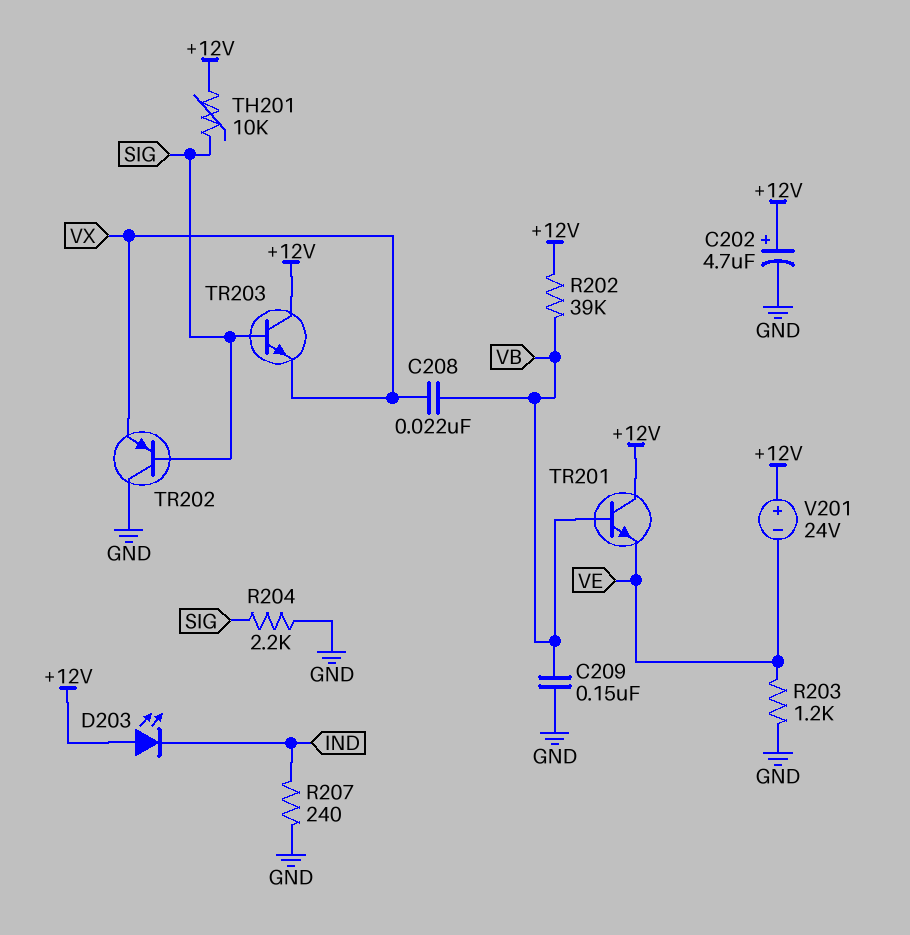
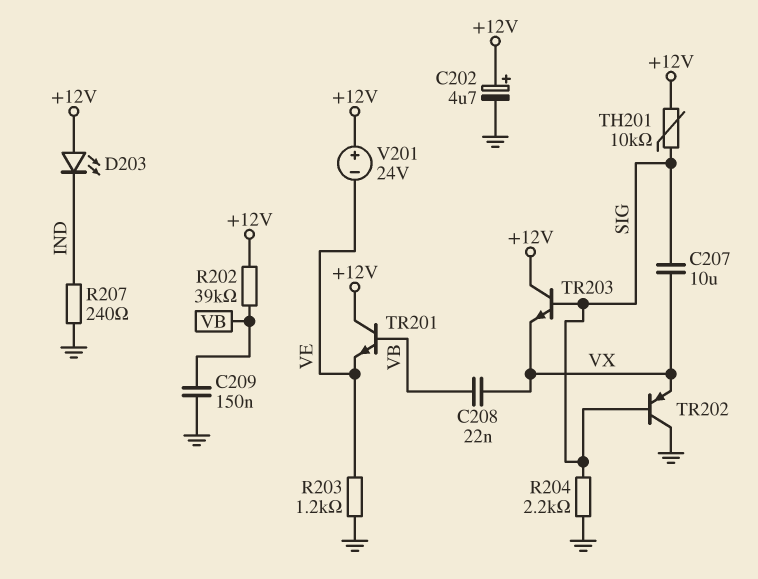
C207: none -> 10uF (SIG, VX)

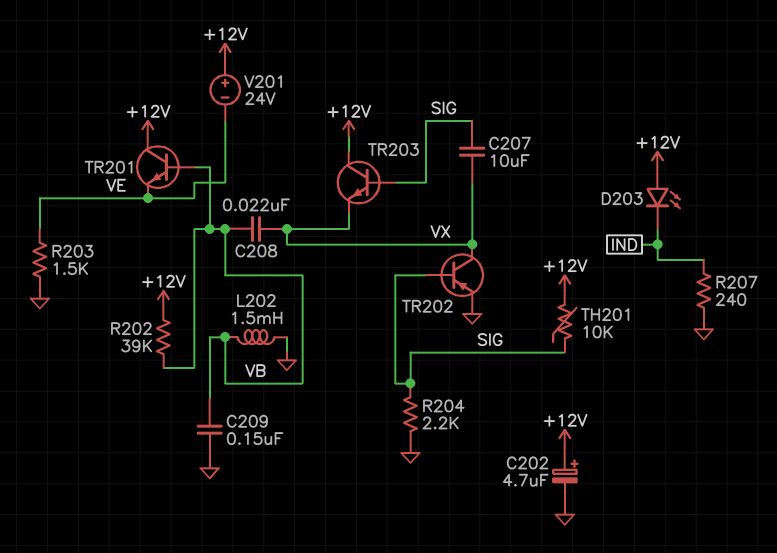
L202: none -> 1.5mH (GND, VB)
R203: 1.2k (GND, VE) -> 1.5k (GND, VE)
TR202: PNP (B SIG, C GND, E VX) -> PNP (B SIG, C VX, E GND)

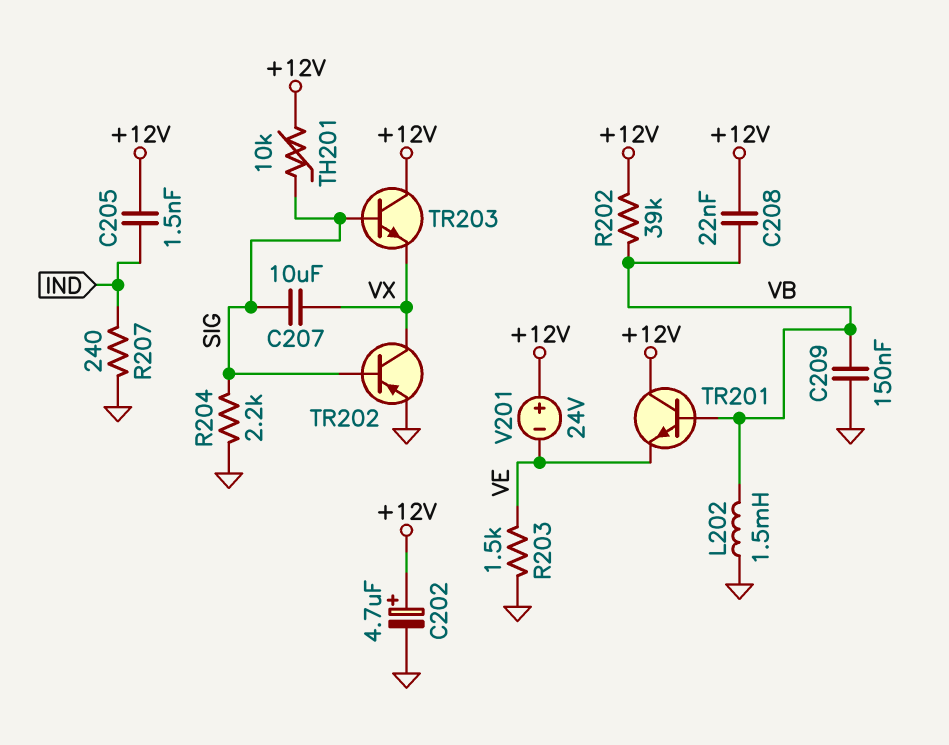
C205: none -> 1.5nF (+12V, IND)
C208: 22nF (VB, VX) -> 22nF (+12V, VB)
D203: LED (A +12V, K IND) -> none

